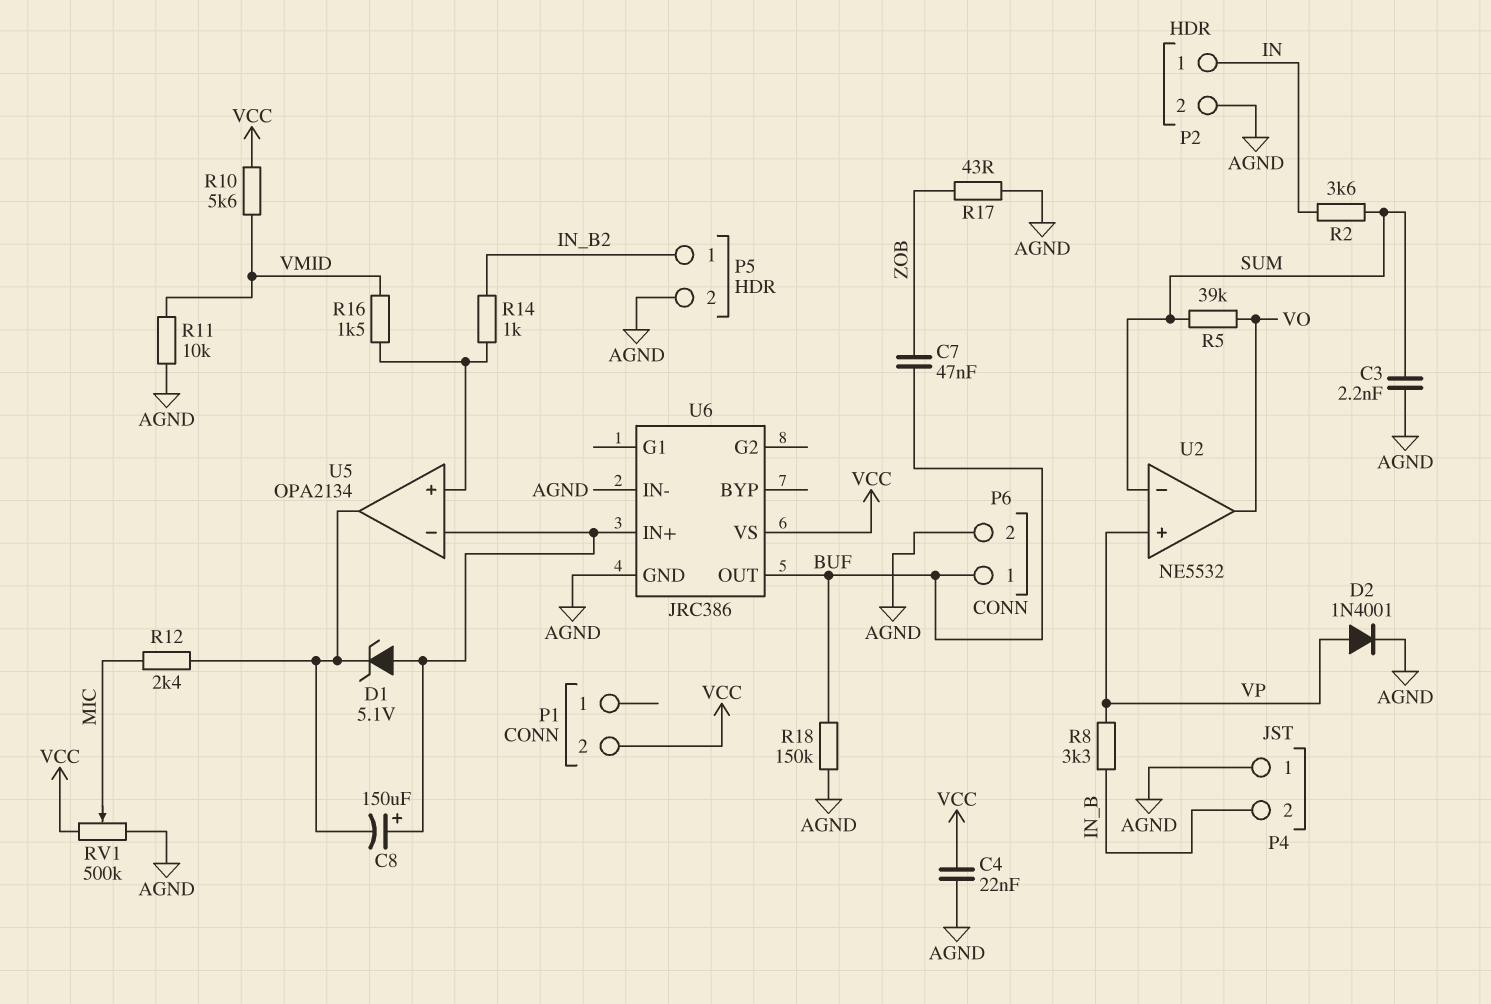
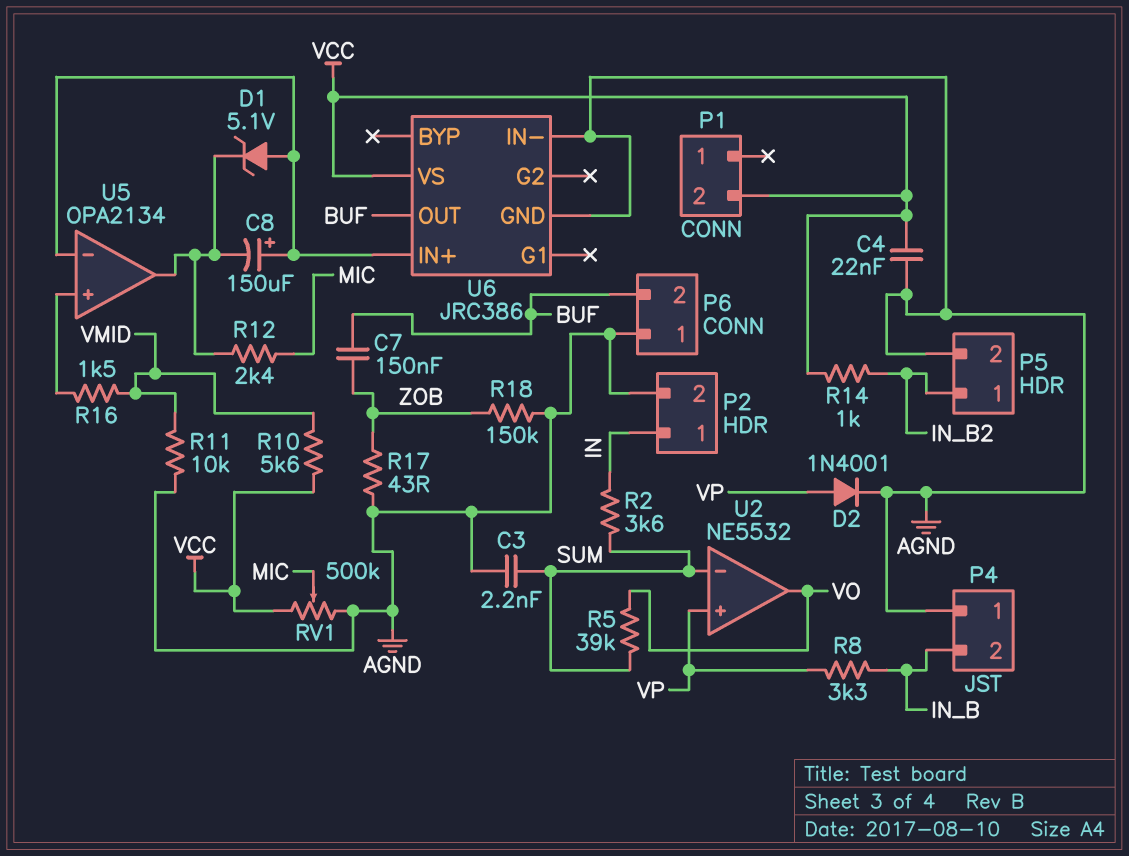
C7: 47nF (BUF, ZOB) -> 150nF (BUF, ZOB)
P6 pin 1: BUF -> AGND
P6 pin 2: AGND -> BUF
R14: 1k (IN_B2, U5/in+) -> 1k (IN_B2, VCC)
R18: 150k (AGND, BUF) -> 150k (AGND, ZOB)

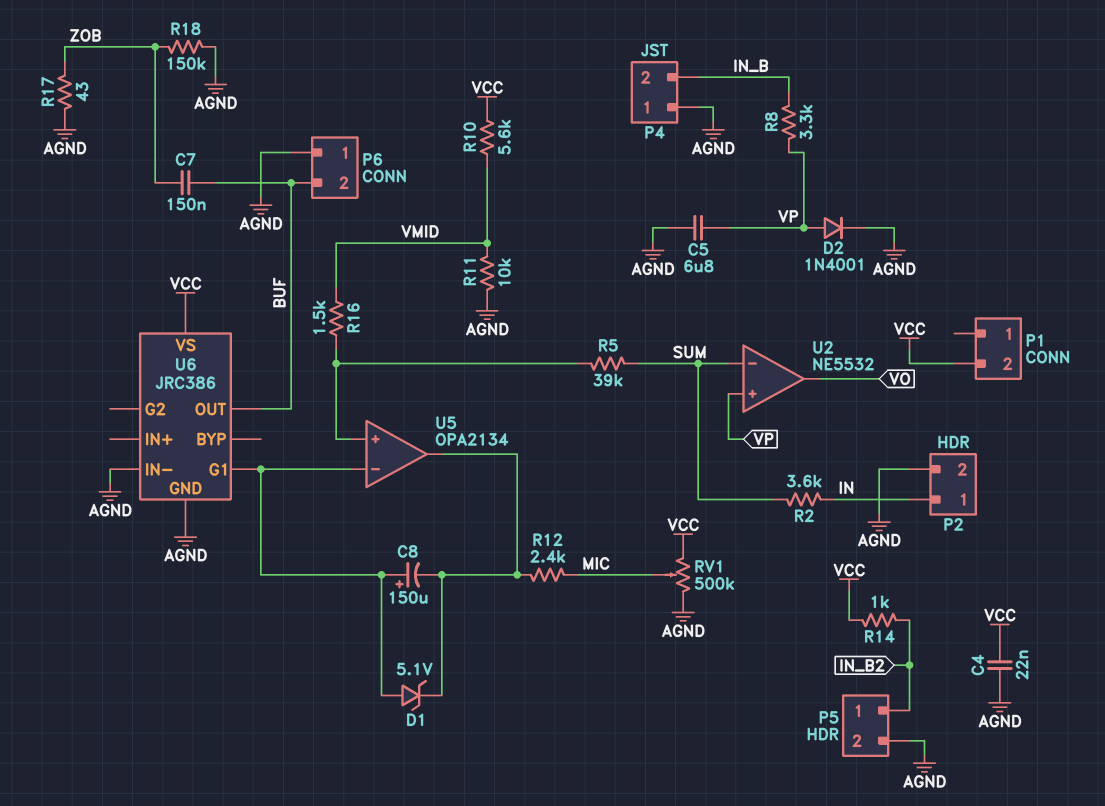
C3: 2.2nF (AGND, SUM) -> none
C5: none -> 6.8uF (AGND, VP)
R5: 39k (SUM, VO) -> 39k (SUM, U5/in+)
U6 pin G1: none -> U5/in-
U6 pin IN+: U5/in- -> none

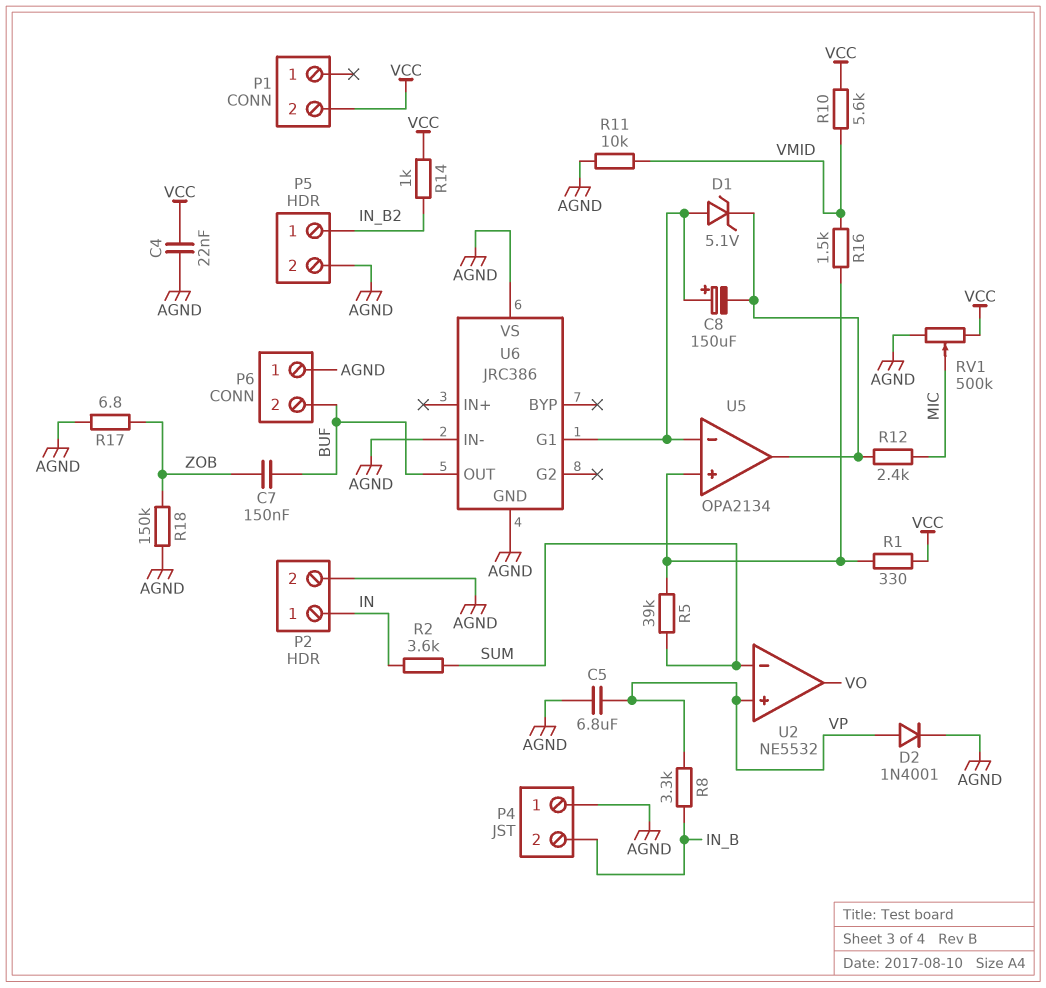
R1: none -> 330 (U5/in+, VCC)
R17: 43 (AGND, ZOB) -> 6.8 (AGND, ZOB)
U6 pin VS: VCC -> AGND

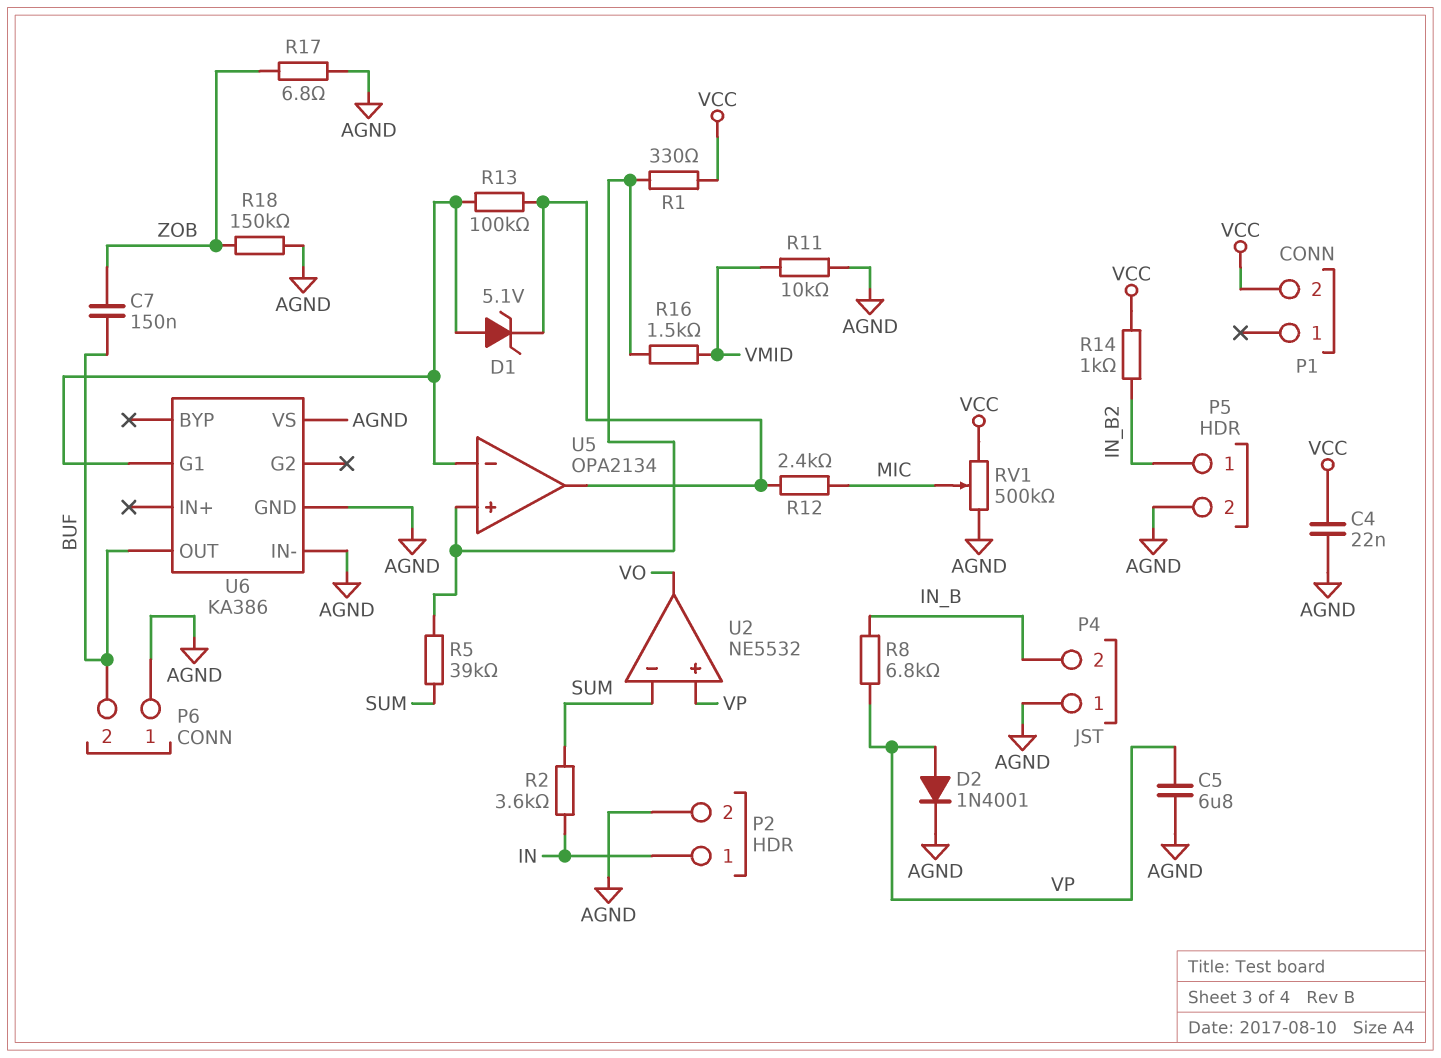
C8: 150uF (plus U5/in-, minus U5/out) -> none
R8: 3.3k (IN_B, VP) -> 6.8k (IN_B, VP)
R10: 5.6k (VCC, VMID) -> none
R13: none -> 100k (U5/in-, U5/out)
U6: JRC386 -> KA386

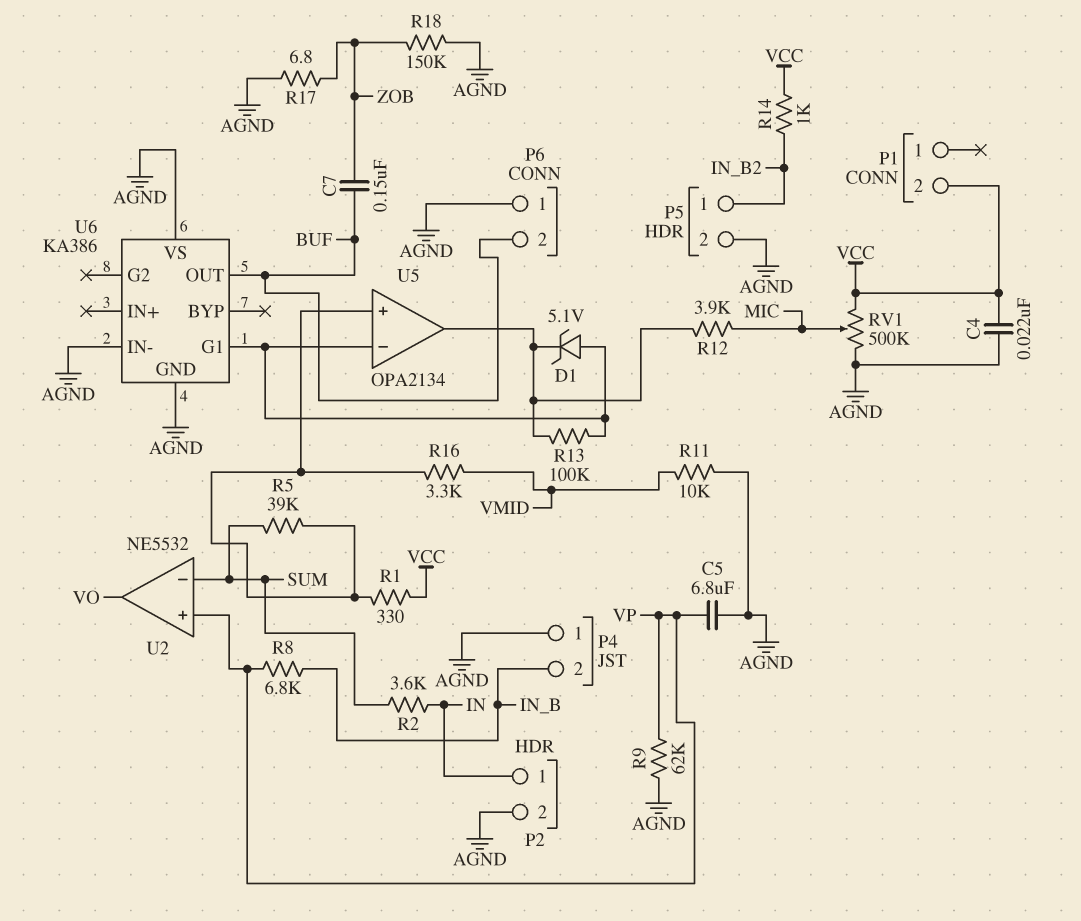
D2: diode 1N4001 (A VP, K AGND) -> none
R9: none -> 62k (AGND, VP)
R12: 2.4k (MIC, U5/out) -> 3.9k (MIC, U5/out)
R16: 1.5k (U5/in+, VMID) -> 3.3k (U5/in+, VMID)

